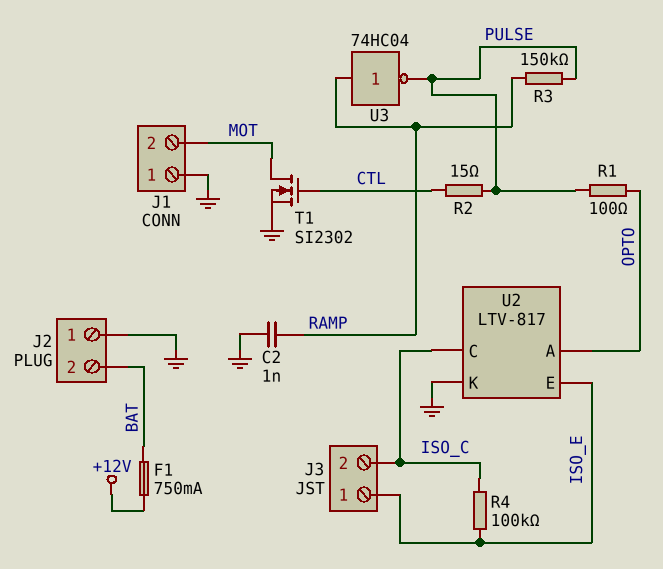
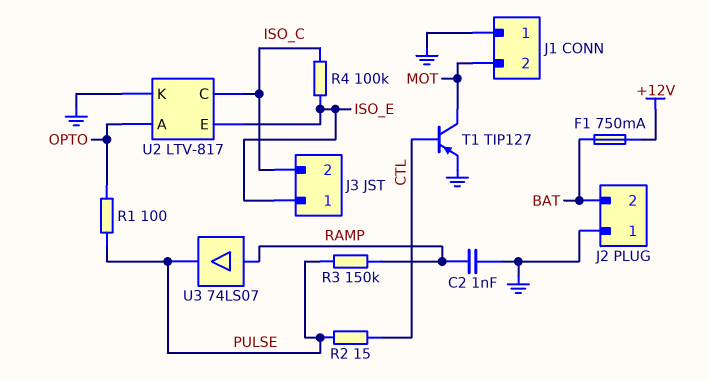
T1: NMOS SI2302 (G CTL, D MOT, S GND) -> PNP TIP127 (B CTL, C MOT, E GND)
U3: NOT 74HC04 (in RAMP, out PULSE) -> buffer 74LS07 (in RAMP, out PULSE)

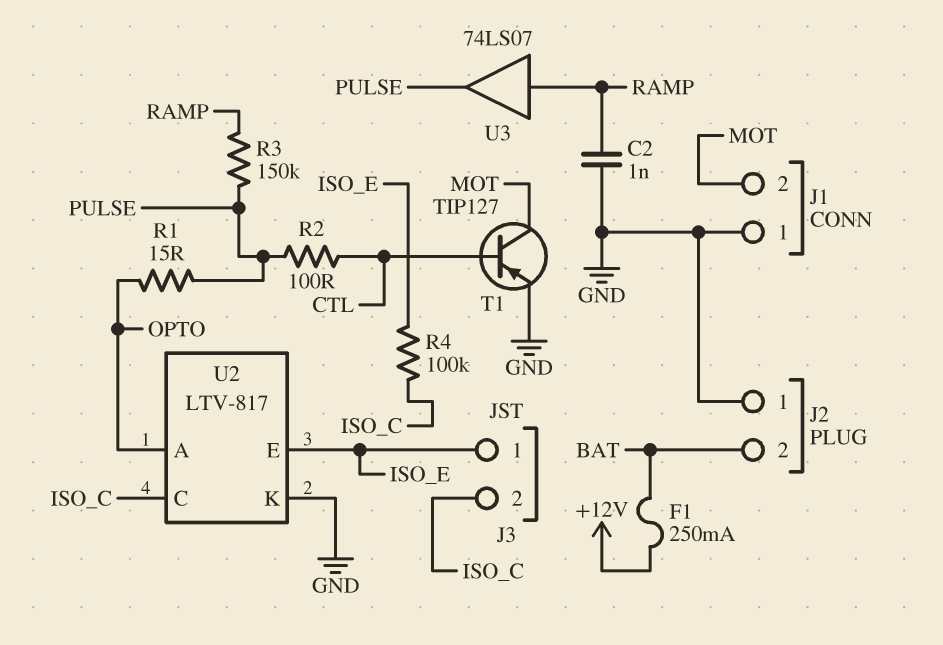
F1: 750mA (+12V, BAT) -> 250mA (+12V, BAT)
R1: 100 (OPTO, PULSE) -> 15 (OPTO, PULSE)
R2: 15 (CTL, PULSE) -> 100 (CTL, PULSE)

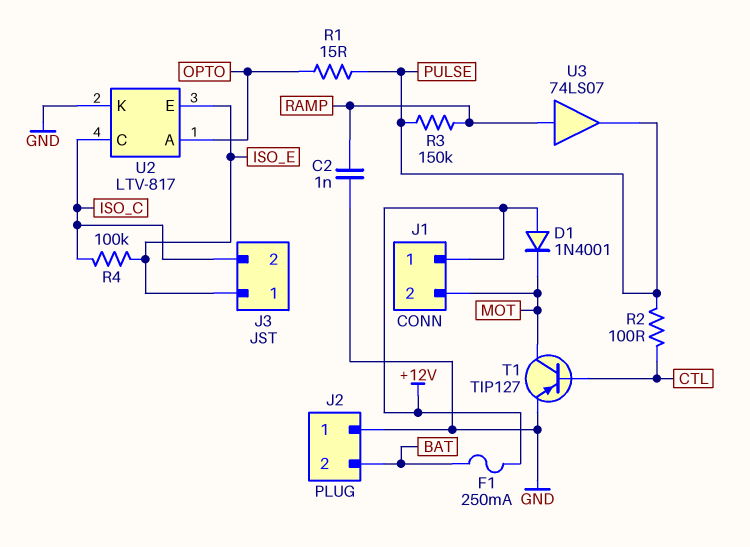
D1: none -> diode 1N4001 (A +12V, K MOT)
J1 pin 1: GND -> +12V

